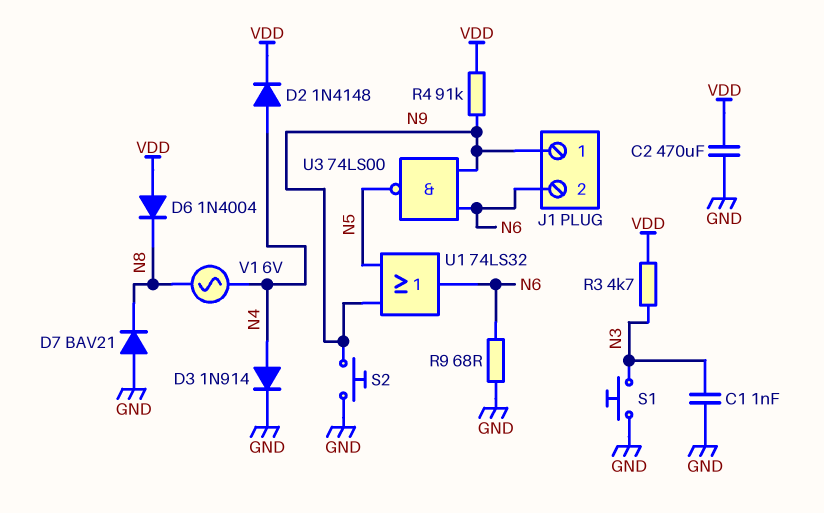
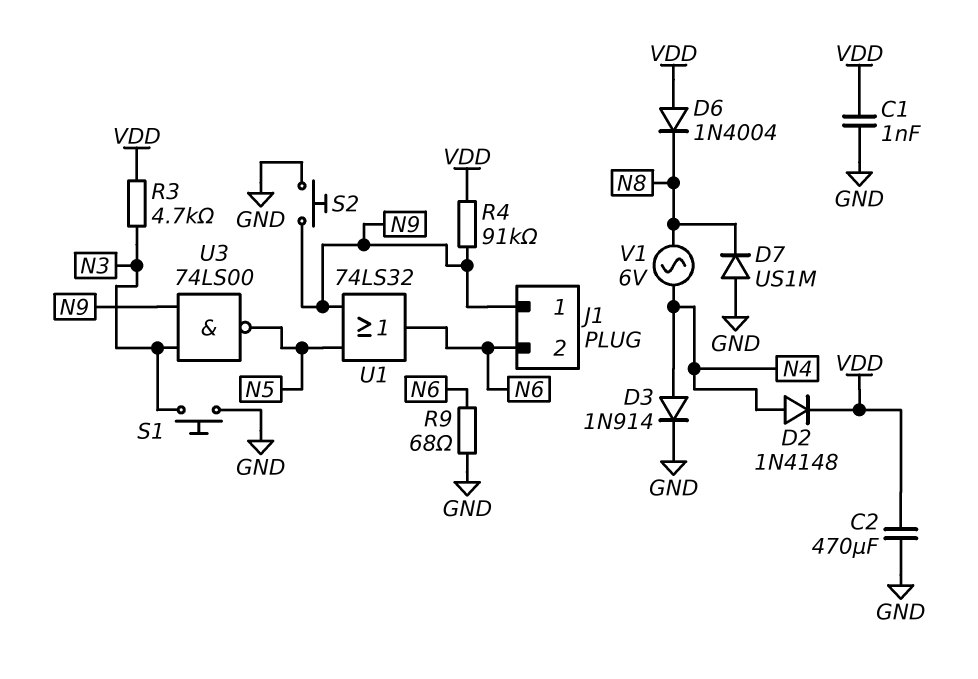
C1: 1nF (GND, N3) -> 1nF (GND, VDD)
D7: diode BAV21 (A GND, K N8) -> diode US1M (A GND, K N8)
U3: NAND 74LS00 (in N6, in N9, out N5) -> NAND 74LS00 (in N3, in N9, out N5)

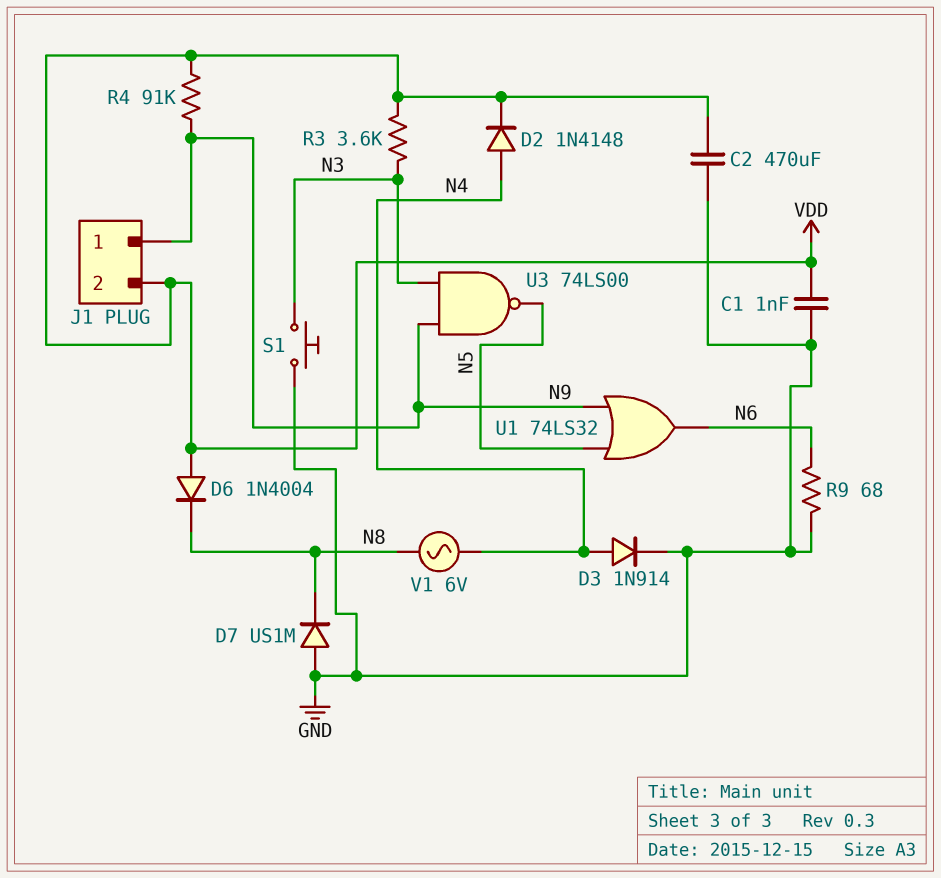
J1 pin 2: N6 -> VDD
R3: 4.7k (N3, VDD) -> 3.6k (N3, VDD)
S2: button (GND, N9) -> none

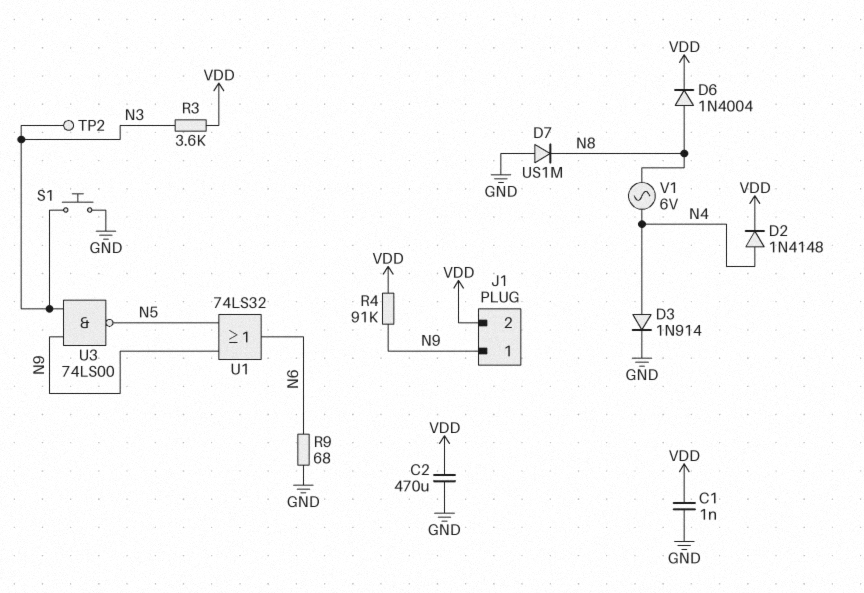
D6: diode 1N4004 (A VDD, K N8) -> diode 1N4004 (A N8, K VDD)
TP2: none -> test point (N3)

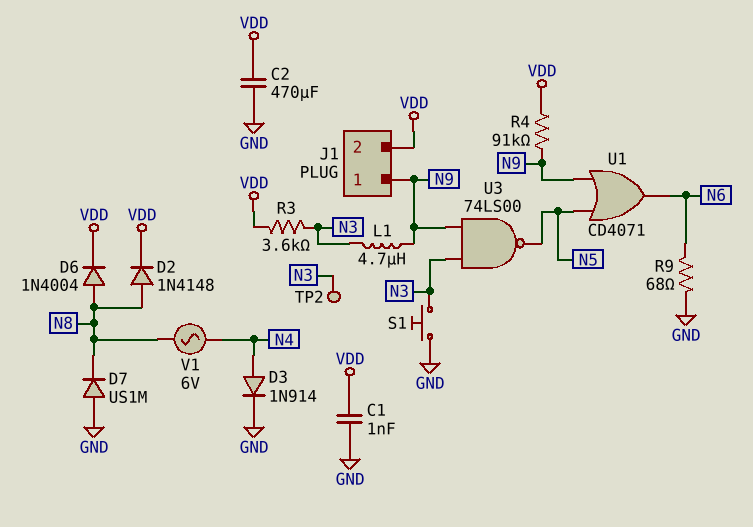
D2: diode 1N4148 (A N4, K VDD) -> diode 1N4148 (A N8, K VDD)
L1: none -> 4.7uH (N3, N9)
U1: OR 74LS32 (in N5, in N9, out N6) -> OR CD4071 (in N5, in N9, out N6)

